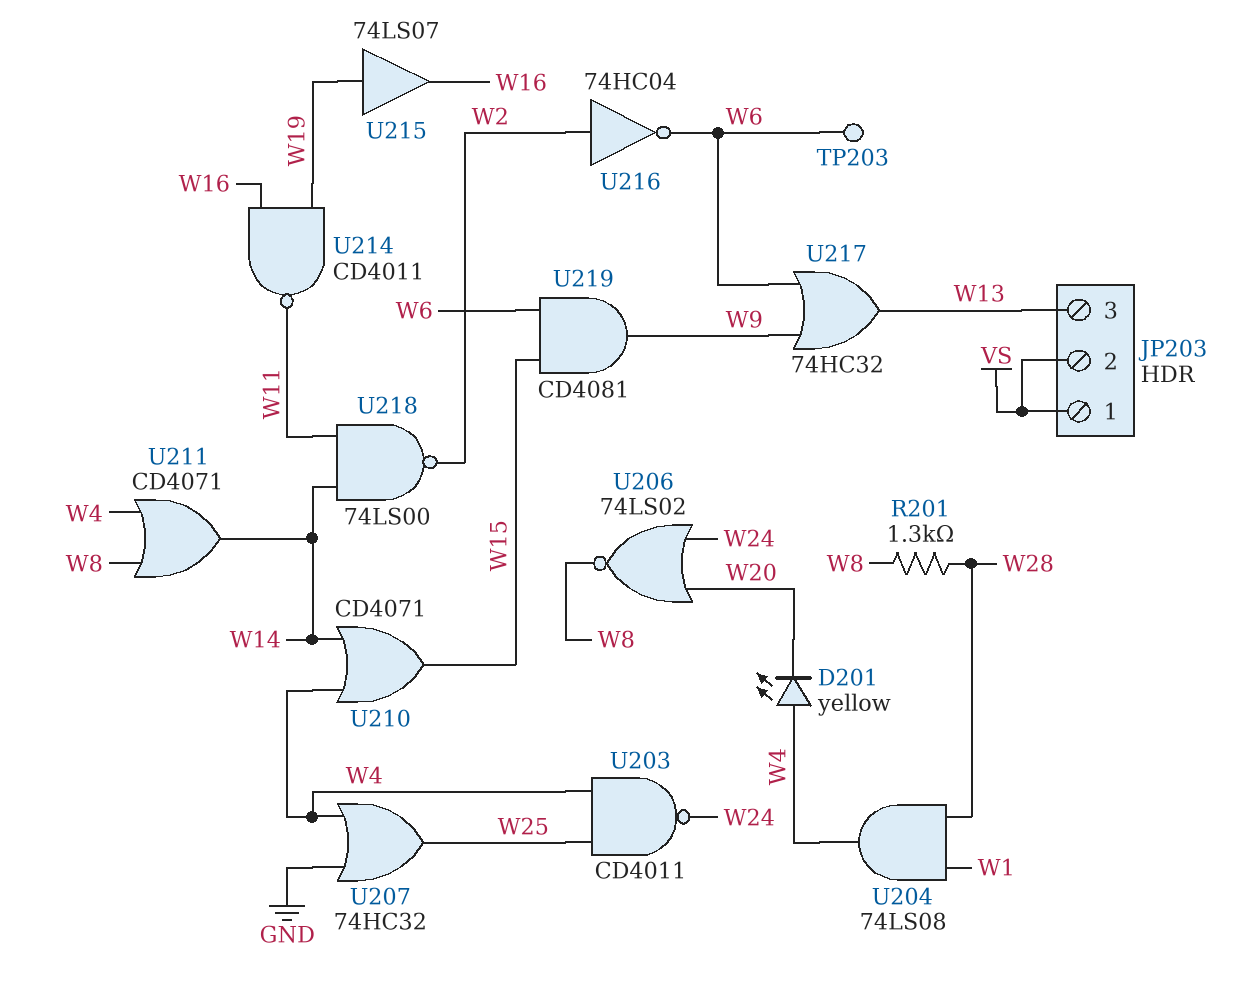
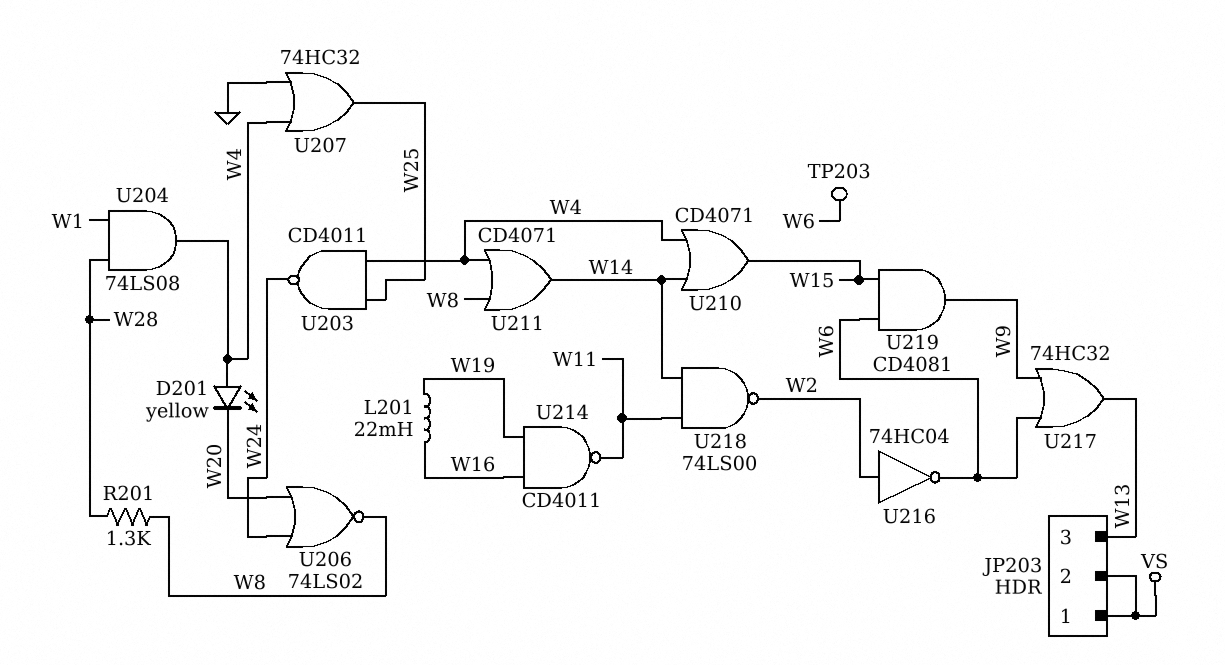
L201: none -> 22mH (W16, W19)
U215: buffer 74LS07 (in W19, out W16) -> none

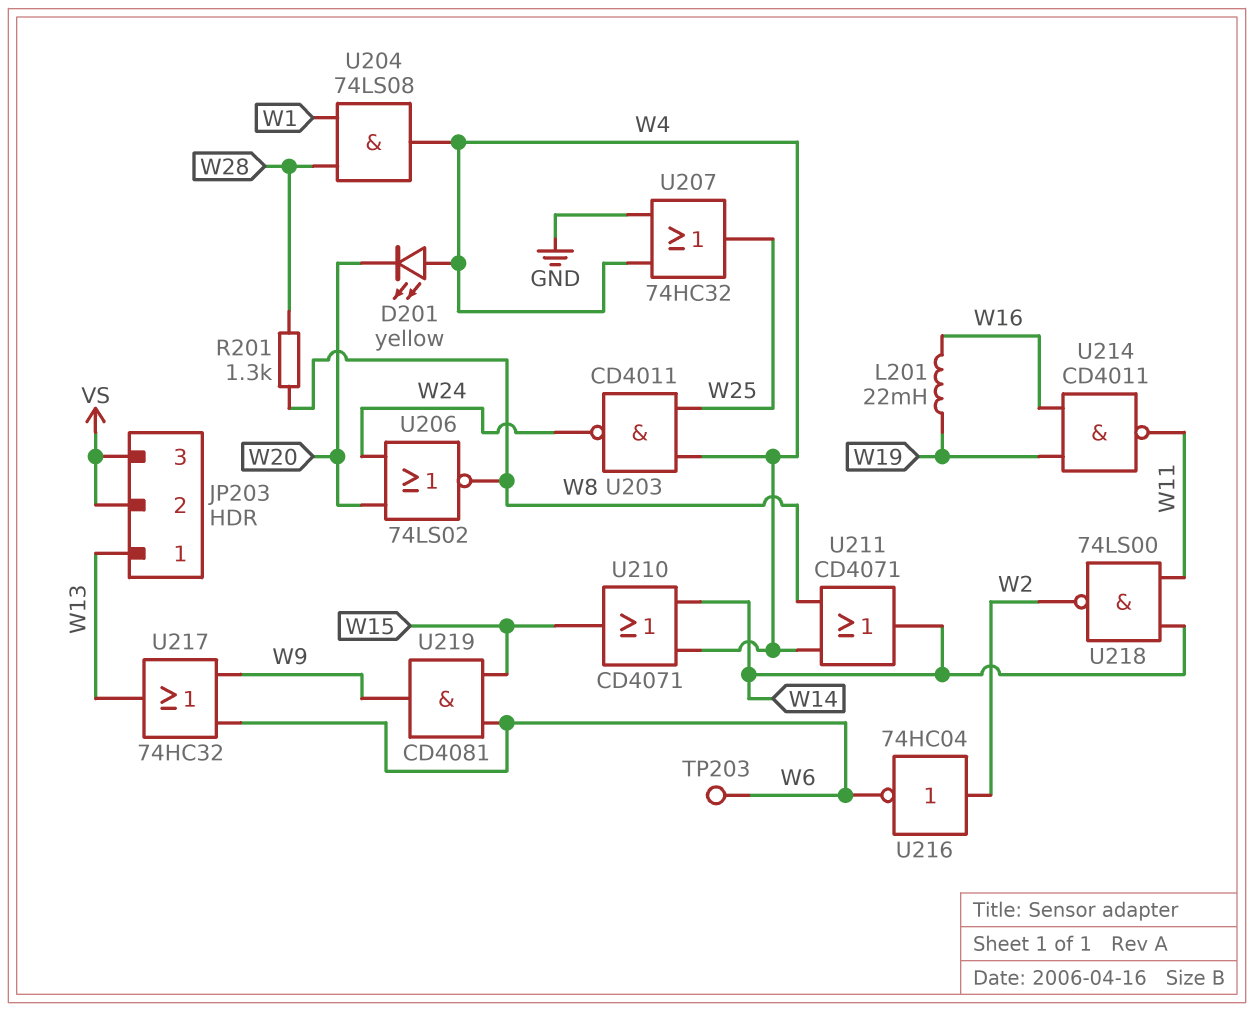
JP203 pin 1: VS -> W13
JP203 pin 3: W13 -> VS

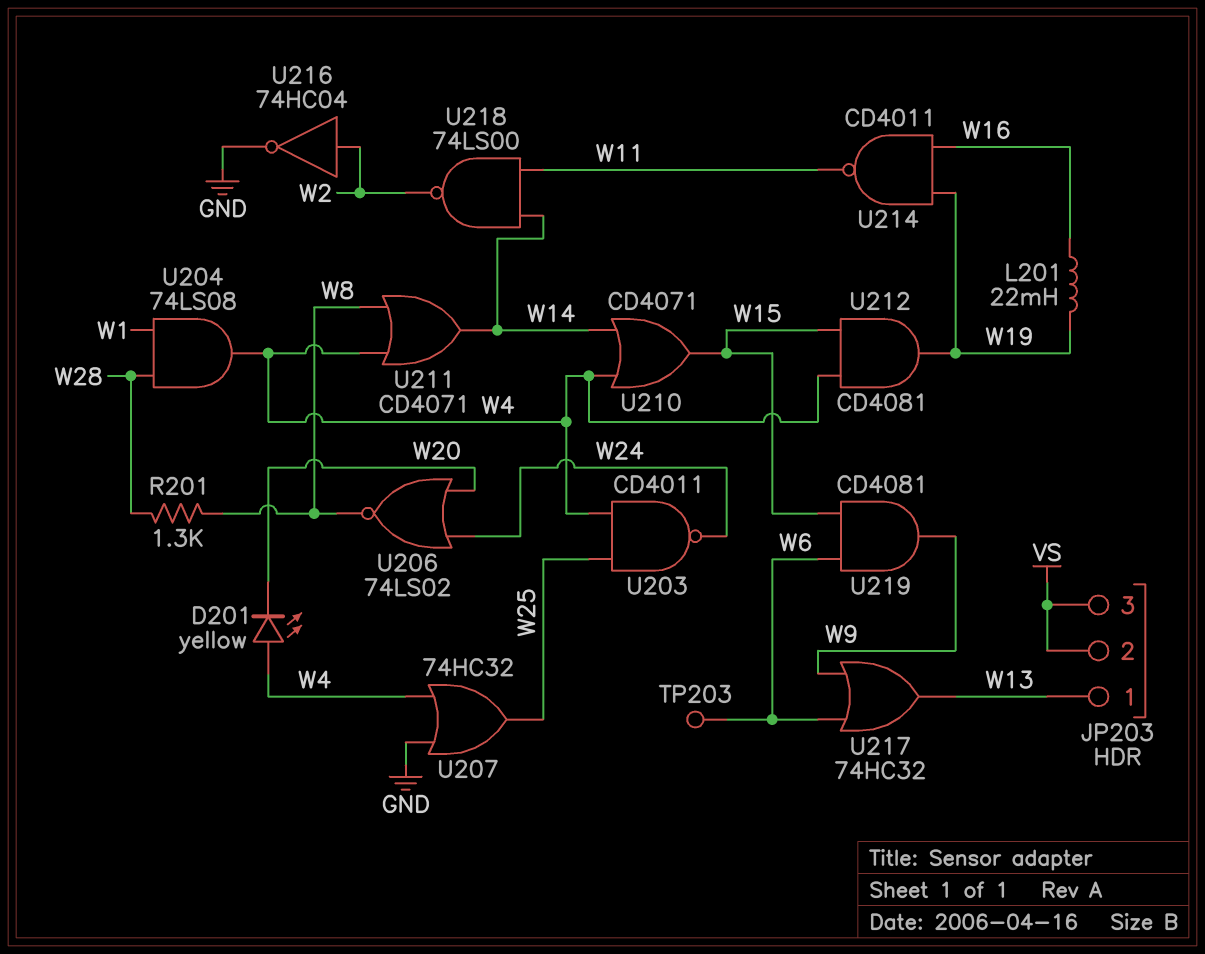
U212: none -> AND CD4081 (in W4, in W15, out W19)
U216: NOT 74HC04 (in W2, out W6) -> NOT 74HC04 (in W2, out GND)

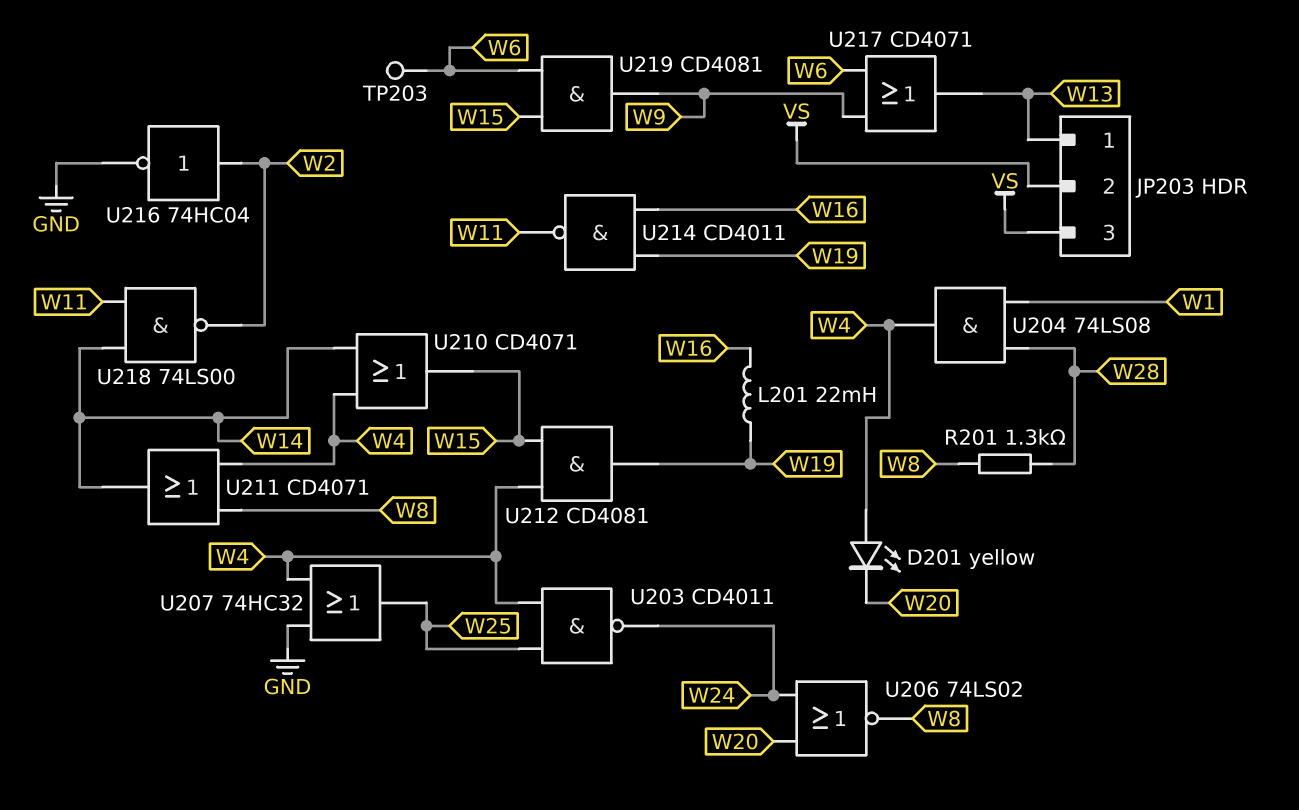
U217: OR 74HC32 (in W6, in W9, out W13) -> OR CD4071 (in W6, in W9, out W13)

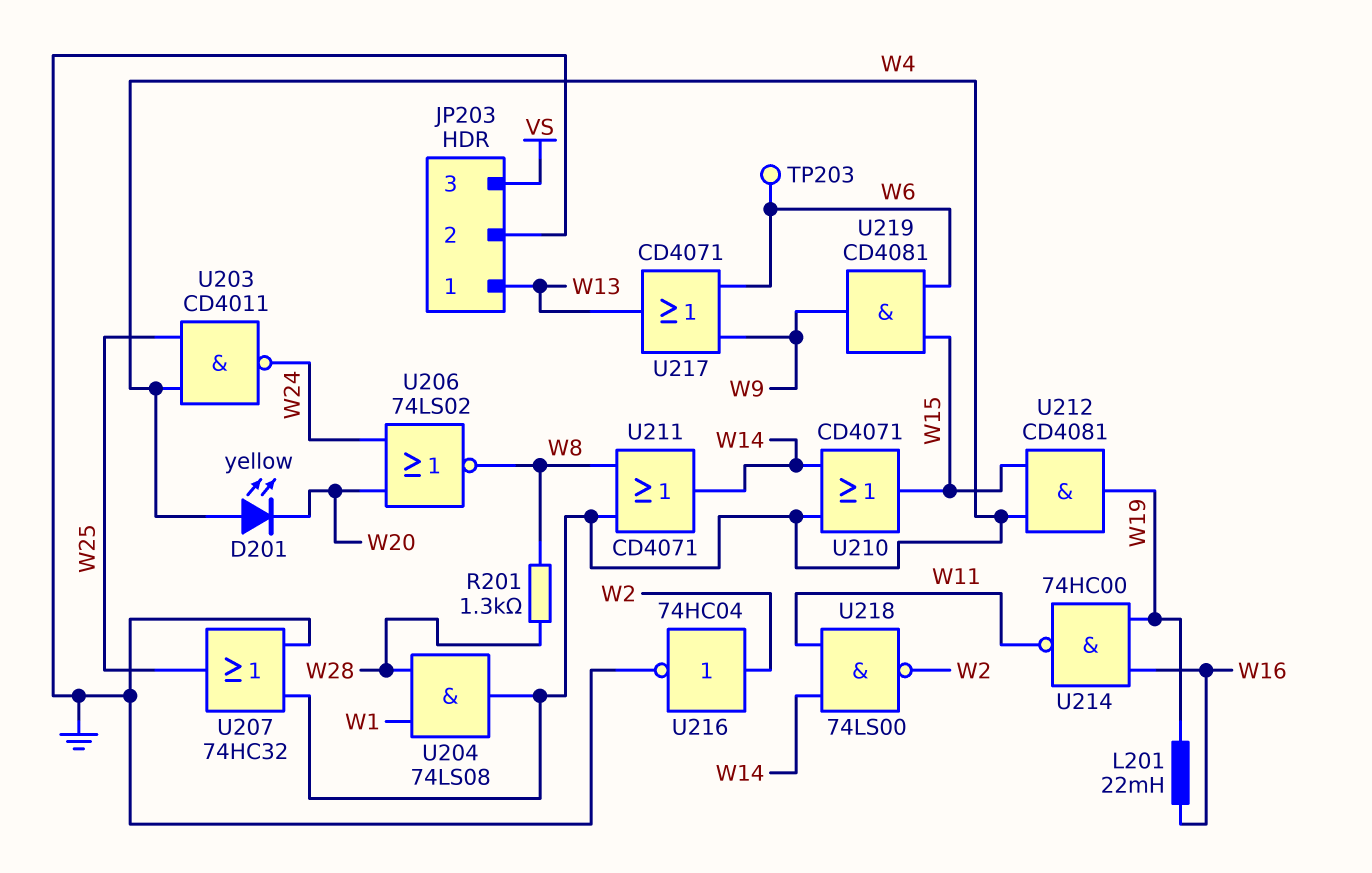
JP203 pin 2: VS -> GND
U214: NAND CD4011 (in W16, in W19, out W11) -> NAND 74HC00 (in W16, in W19, out W11)

